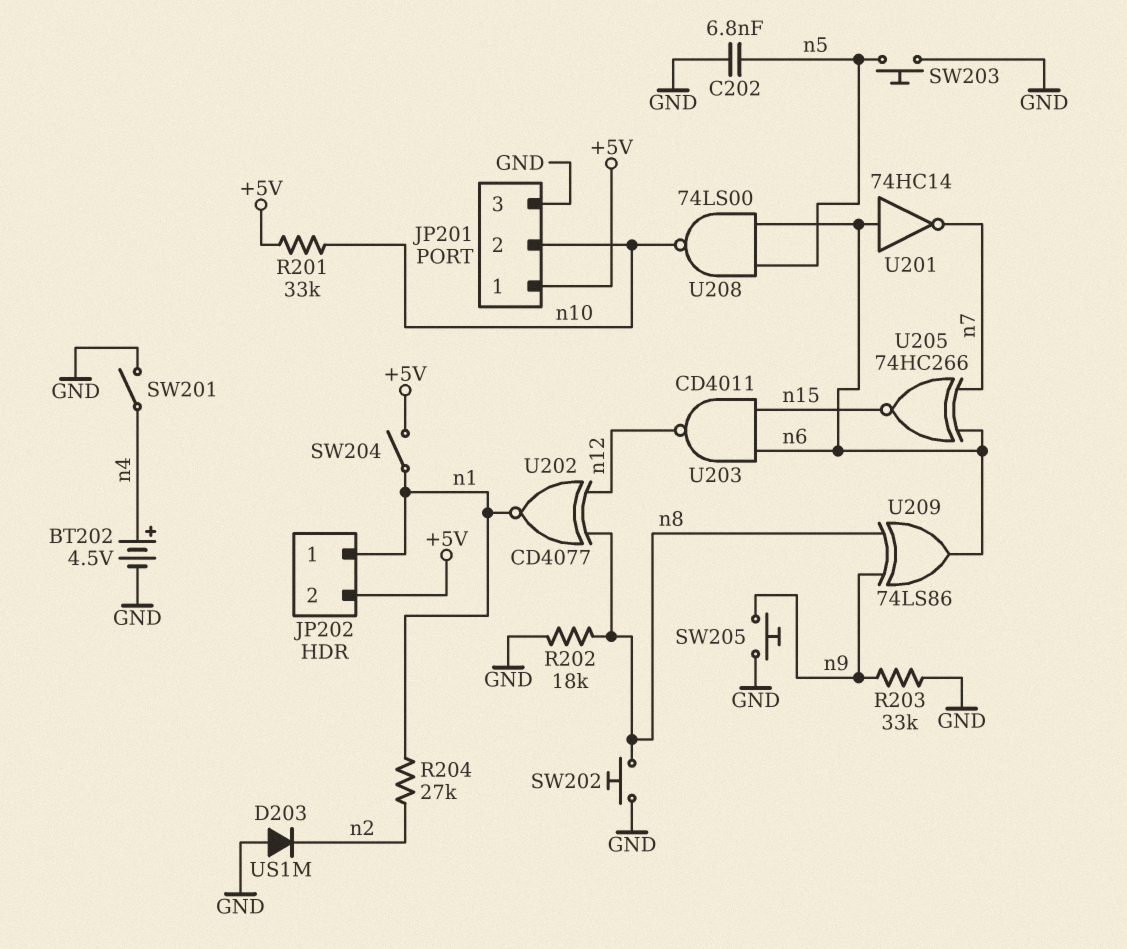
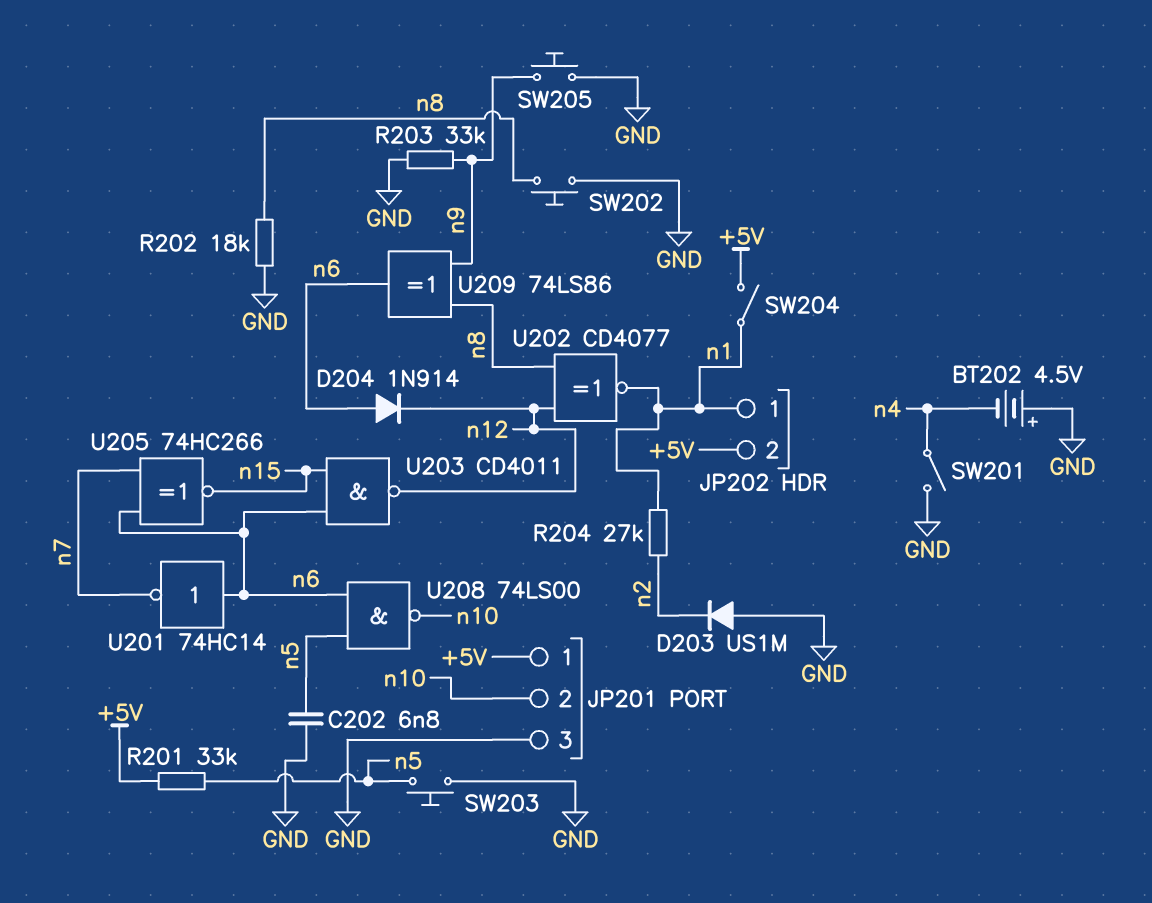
BT202: 4.5V (plus n4, minus GND) -> 4.5V (plus GND, minus n4)
D204: none -> diode 1N914 (A n6, K n12)
R201: 33k (+5V, n10) -> 33k (+5V, n5)

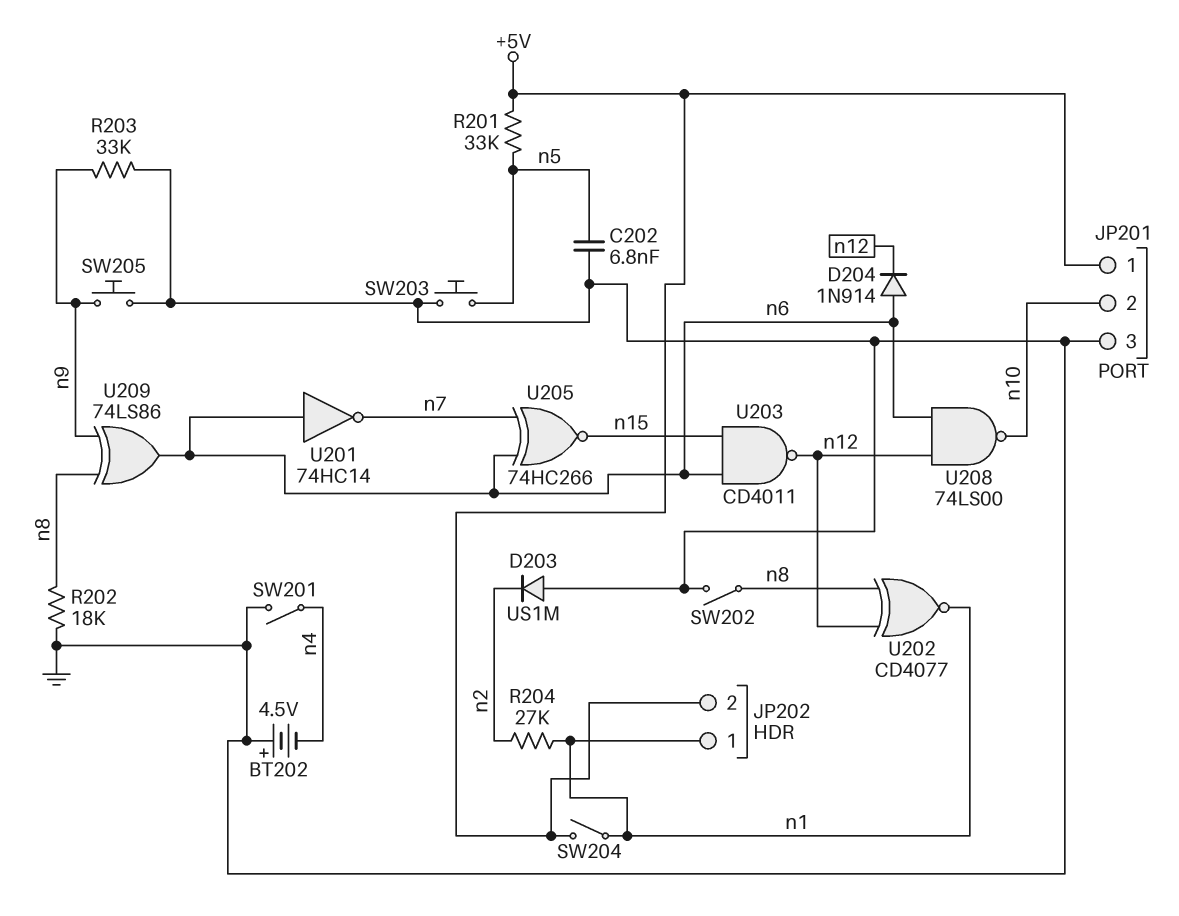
SW202: button (GND, n8) -> switch (GND, n8)
U208: NAND 74LS00 (in n5, in n6, out n10) -> NAND 74LS00 (in n6, in n12, out n10)

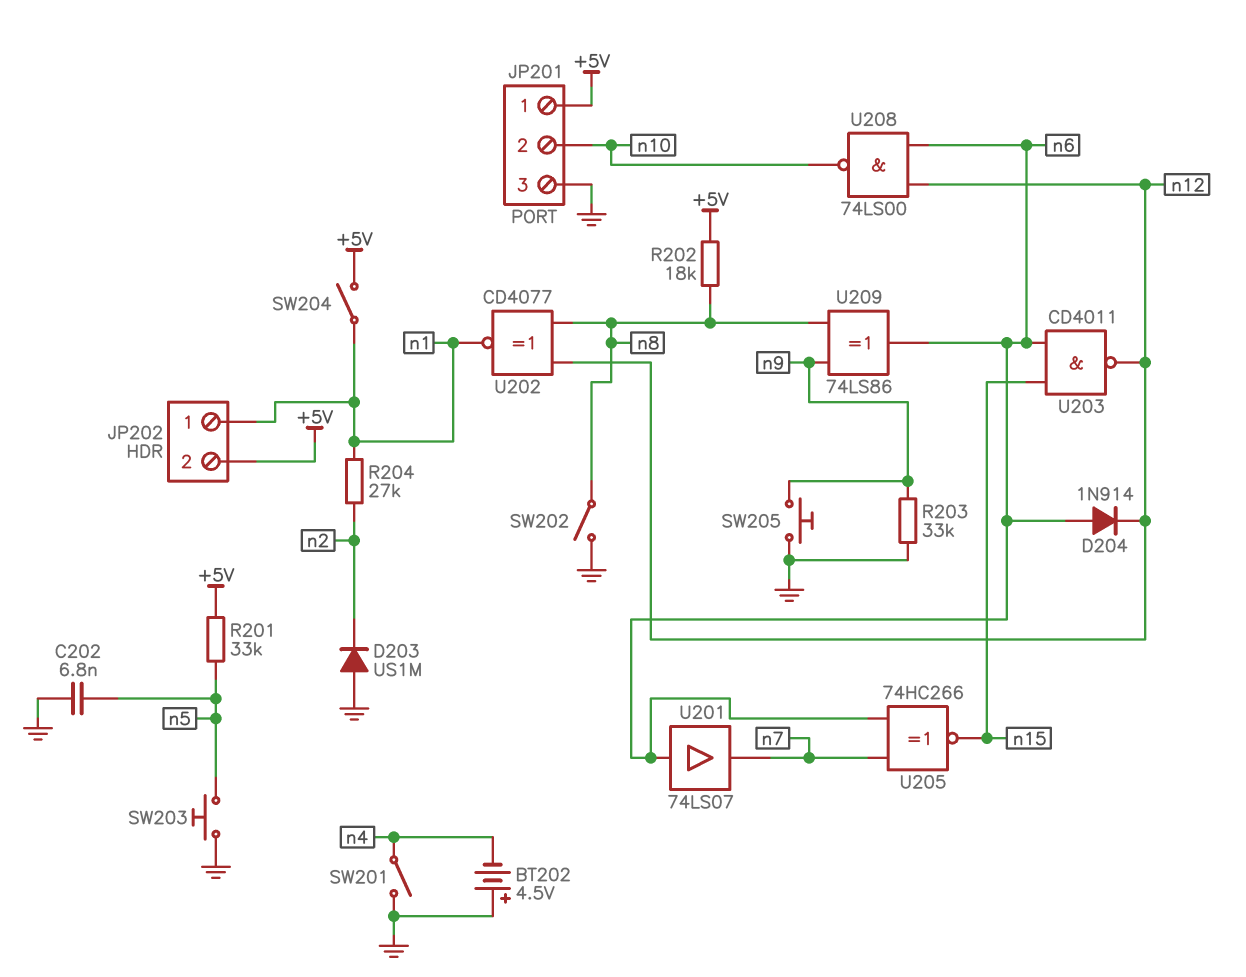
R202: 18k (GND, n8) -> 18k (+5V, n8)
U201: NOT 74HC14 (in n6, out n7) -> buffer 74LS07 (in n6, out n7)

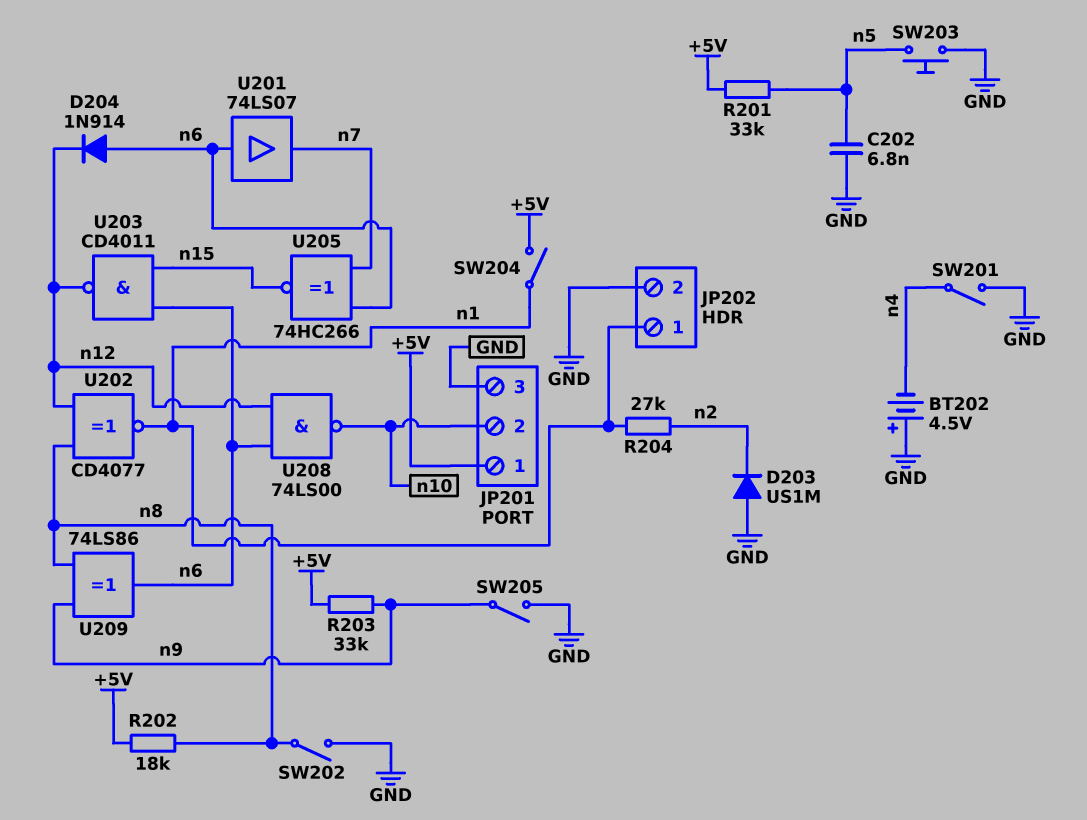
JP202 pin 2: +5V -> GND
R203: 33k (GND, n9) -> 33k (+5V, n9)
SW205: button (GND, n9) -> switch (GND, n9)

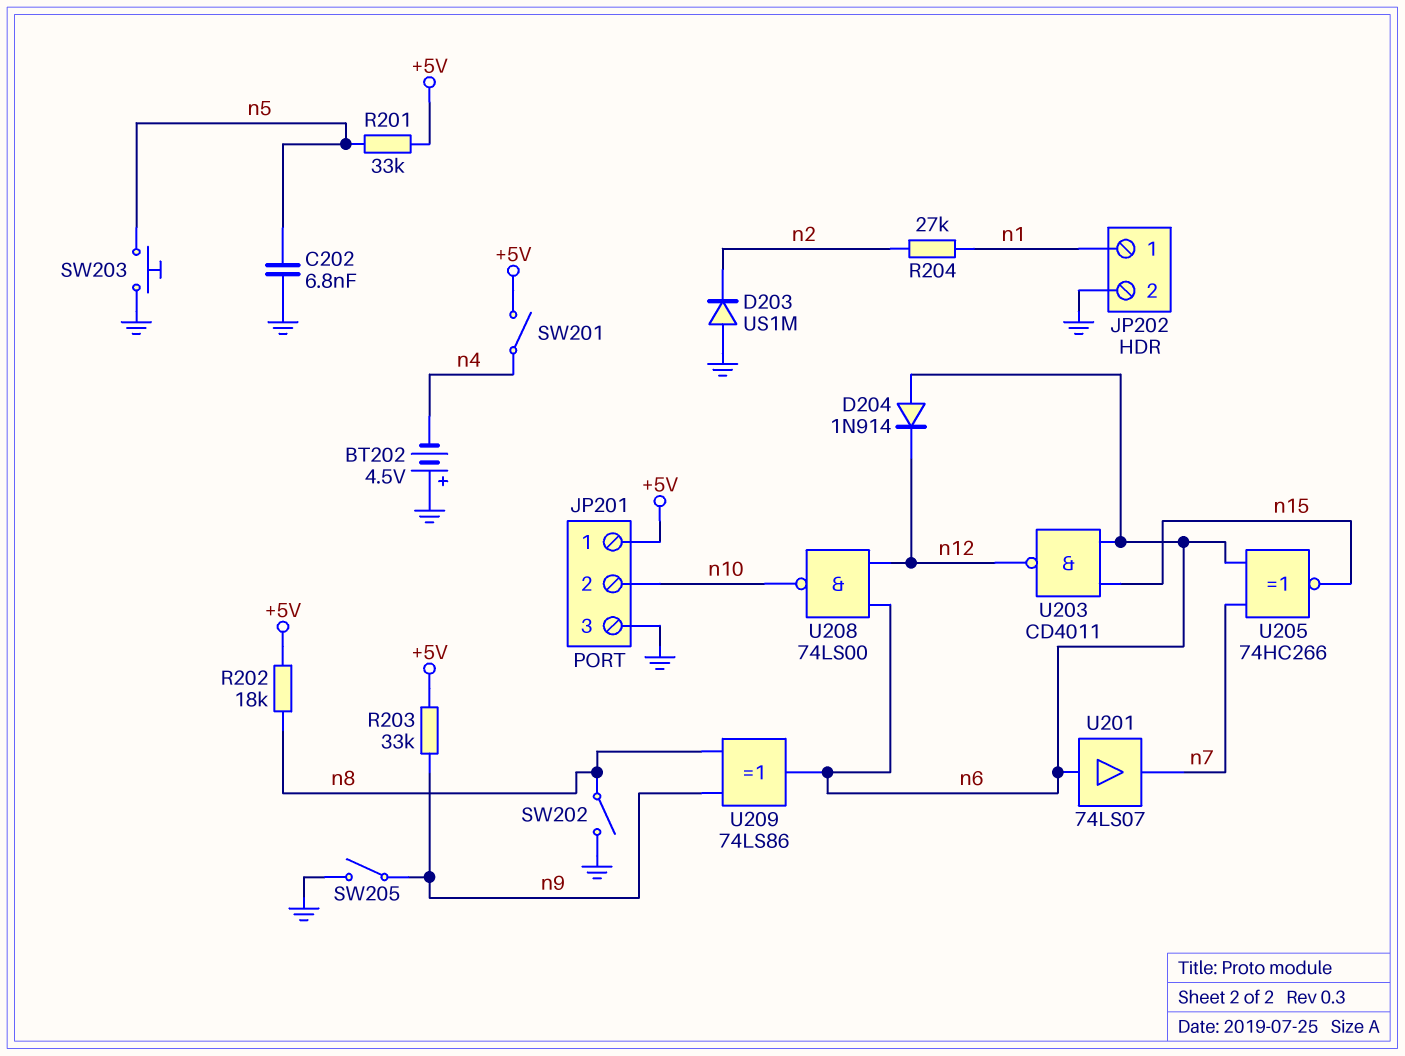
SW201: switch (GND, n4) -> switch (+5V, n4)
SW204: switch (+5V, n1) -> none
U202: XNOR CD4077 (in n8, in n12, out n1) -> none

